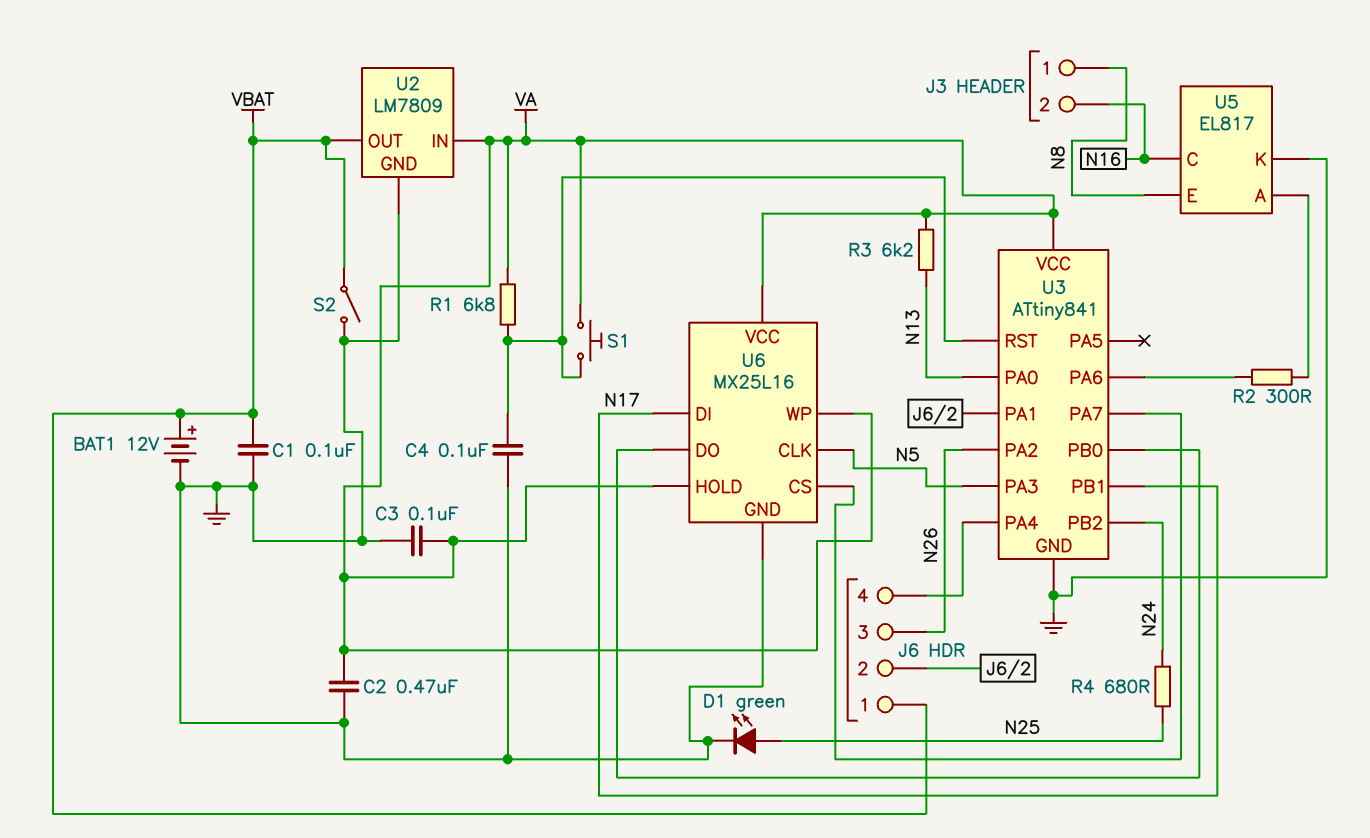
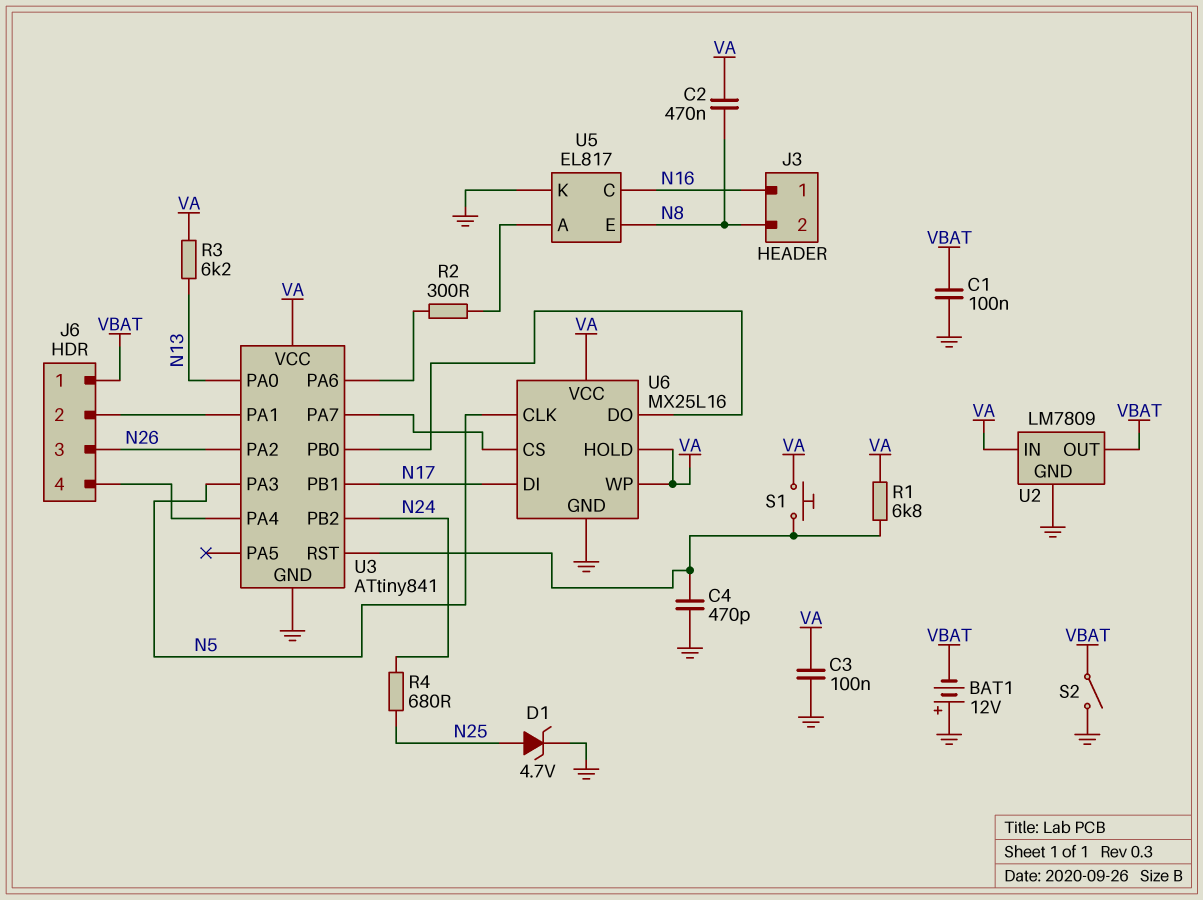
BAT1: 12V (plus VBAT, minus GND) -> 12V (plus GND, minus VBAT)
C2: 470nF (GND, VA) -> 470nF (N8, VA)
C4: 100nF (GND, U3/RST) -> 470pF (GND, U3/RST)
D1: LED green (A N25, K GND) -> zener 4.7V (A N25, K GND)
J3 pin 1: N8 -> N16
J3 pin 2: N16 -> N8

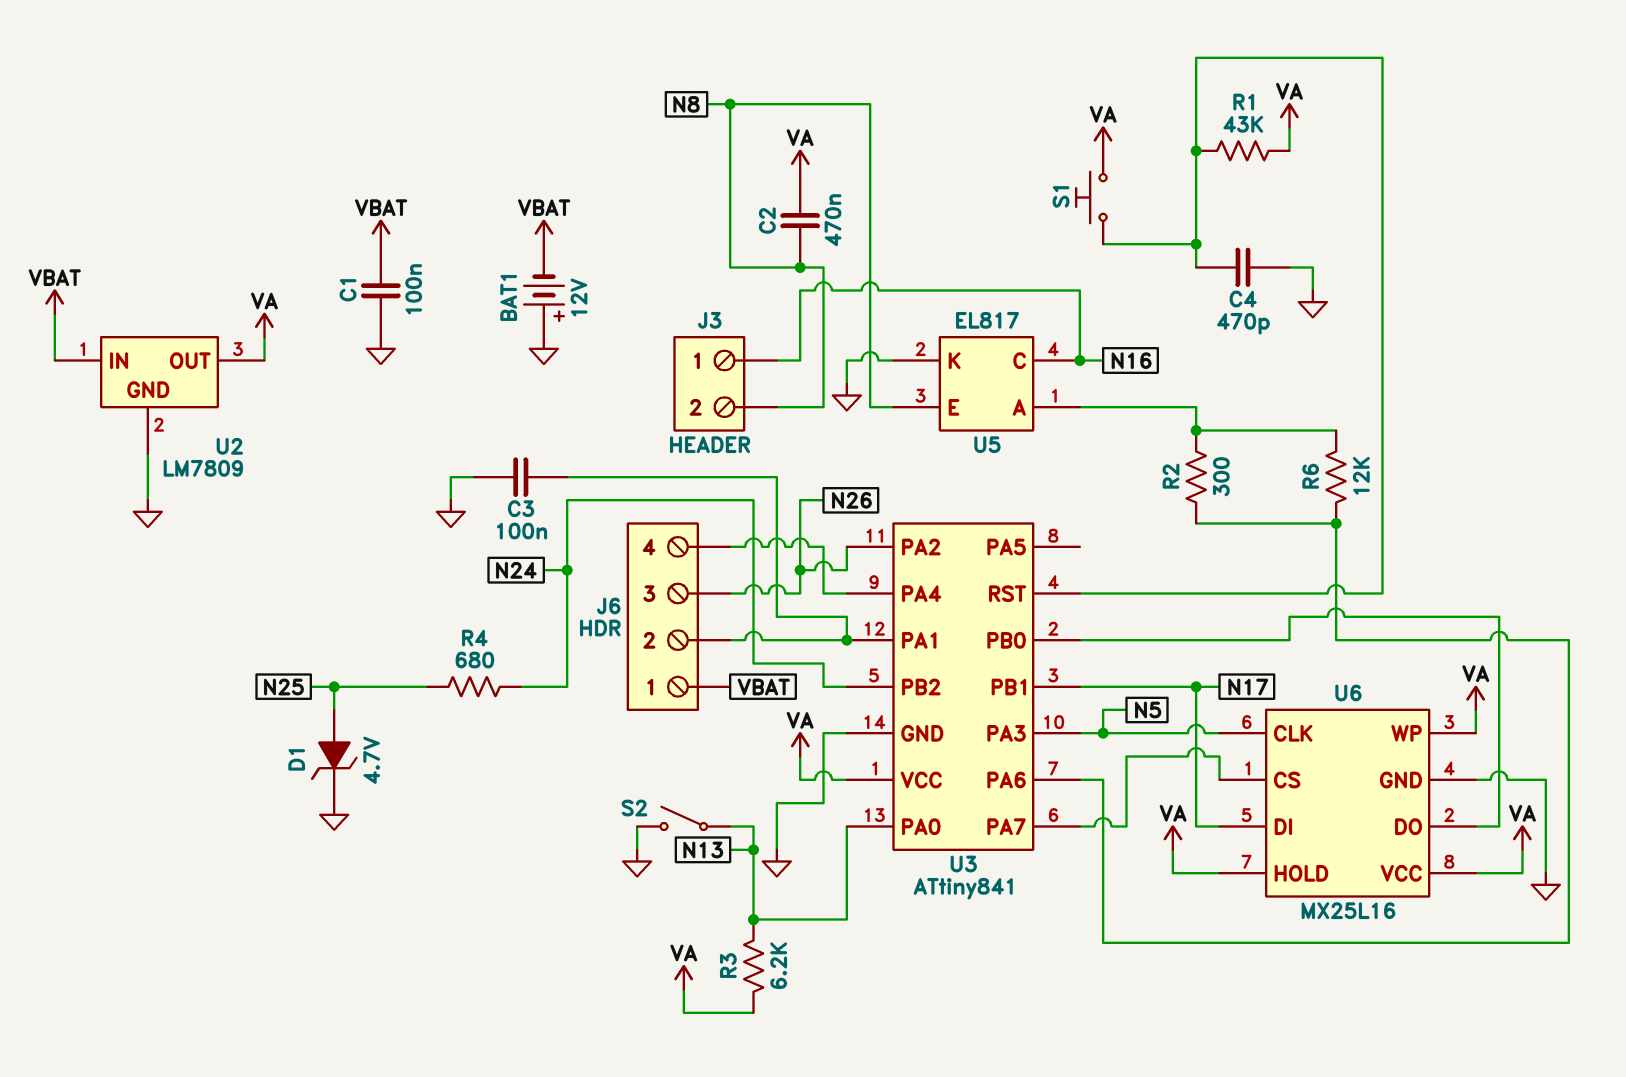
C3: 100nF (GND, VA) -> 100nF (GND, J6/2)
R1: 6.8k (U3/RST, VA) -> 43k (U3/RST, VA)
R6: none -> 12k (U3/PA6, U5/A)
S2: switch (GND, VBAT) -> switch (GND, N13)
U2 pin IN: VA -> VBAT
U2 pin OUT: VBAT -> VA

